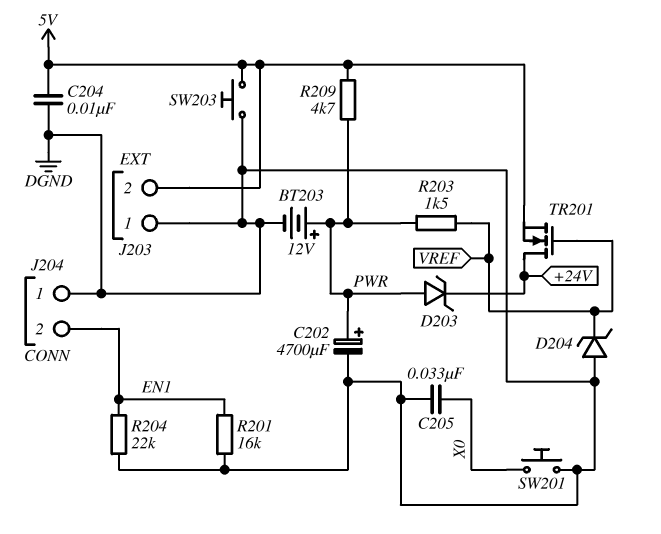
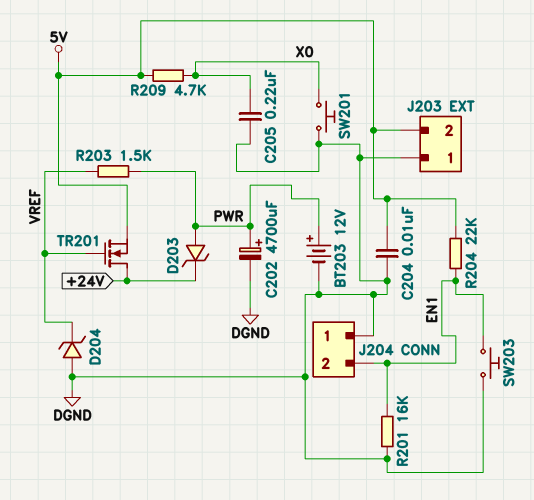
C205: 33nF (DGND, X0) -> 220nF (DGND, X0)
R204: 22k (DGND, EN1) -> 22k (5V, EN1)
R209: 4.7k (5V, PWR) -> 4.7k (5V, X0)
SW203: button (5V, DGND) -> button (DGND, EN1)

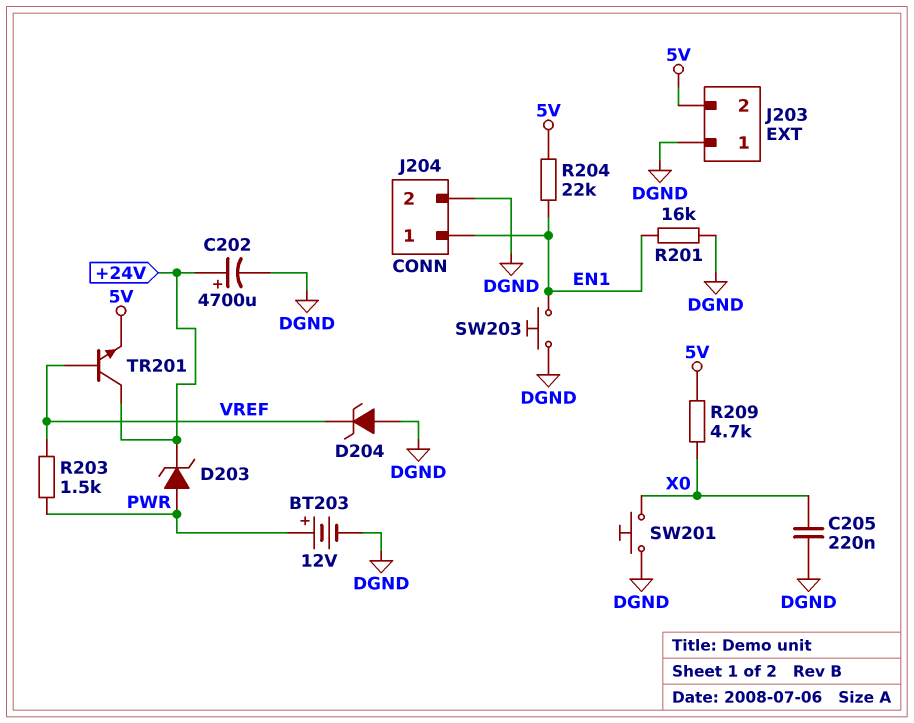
C202: 4700uF (plus PWR, minus DGND) -> 4700uF (plus +24V, minus DGND)
C204: 10nF (5V, DGND) -> none
J204 pin 1: DGND -> EN1
J204 pin 2: EN1 -> DGND
TR201: NMOS (G VREF, D +24V, S 5V) -> NPN (B VREF, C +24V, E 5V)

